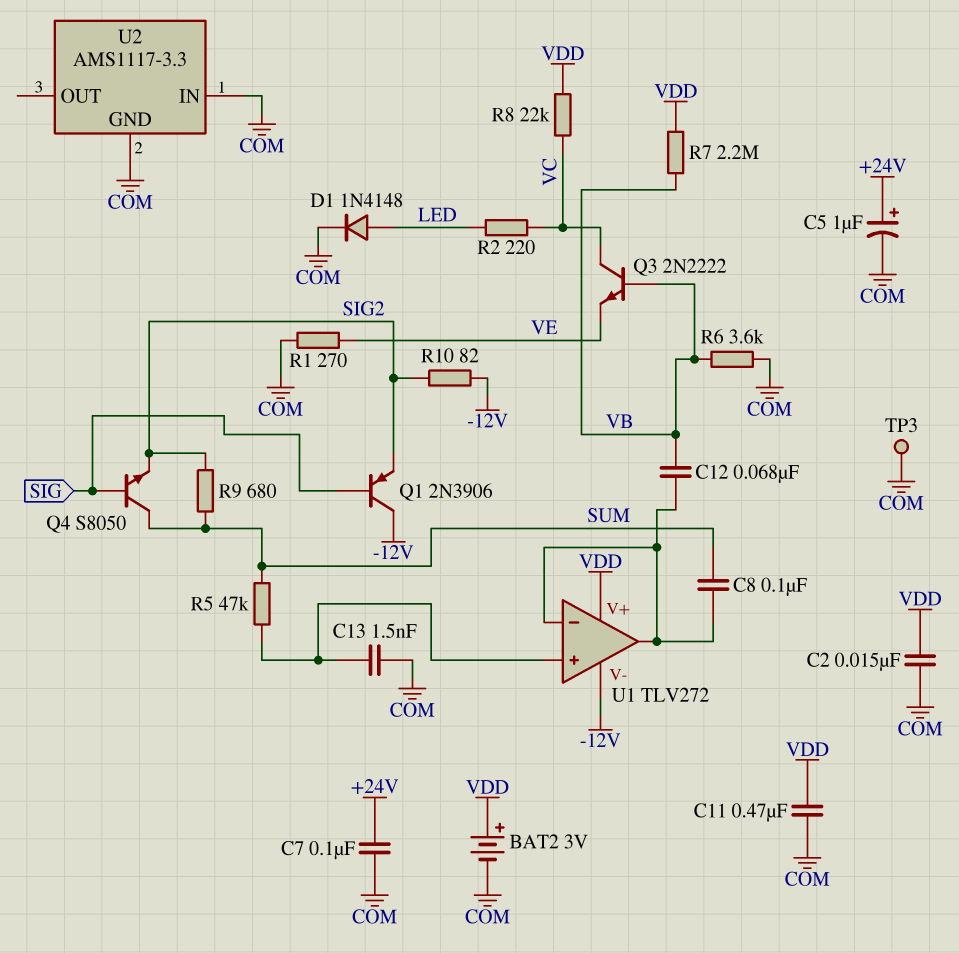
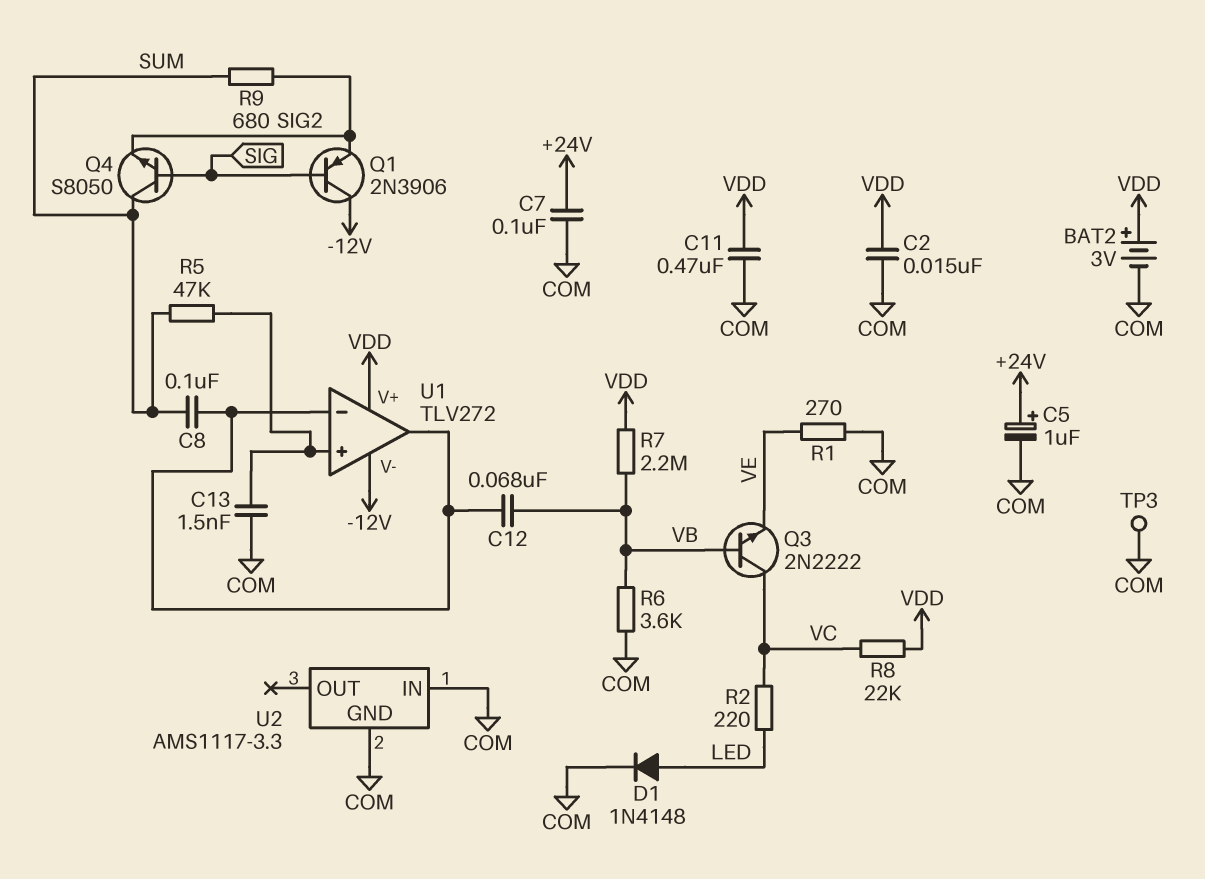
R10: 82 (-12V, SIG2) -> none

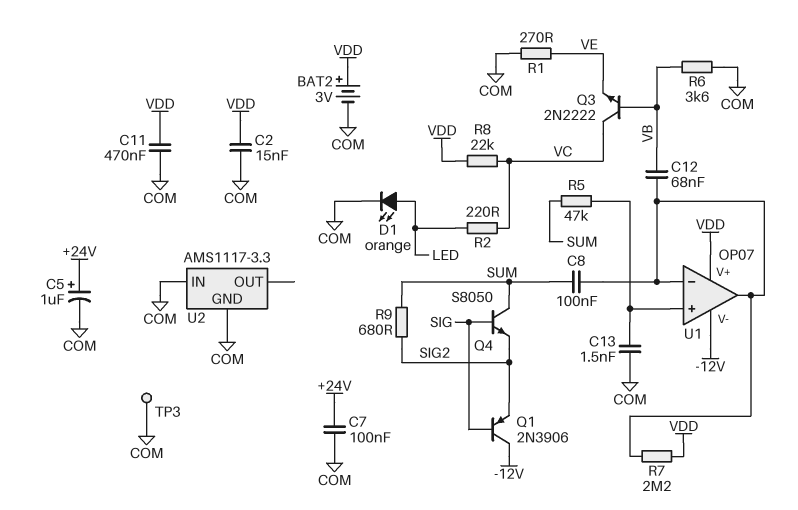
D1: diode 1N4148 (A LED, K COM) -> LED orange (A LED, K COM)
R7: 2.2M (VB, VDD) -> 2.2M (U1/in-, VDD)
U1: TLV272 -> OP07

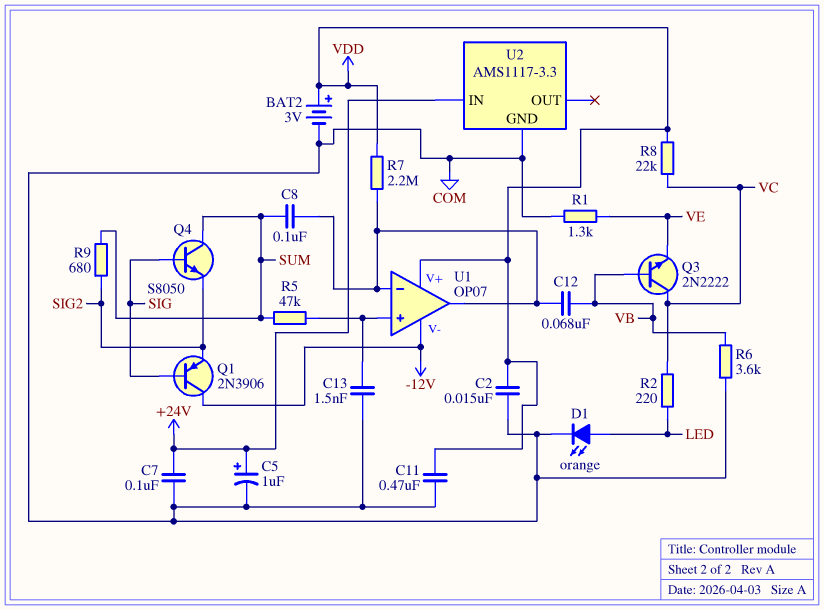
R1: 270 (COM, VE) -> 1.3k (COM, VE)
TP3: test point (COM) -> none
U2 pin IN: COM -> +24V

